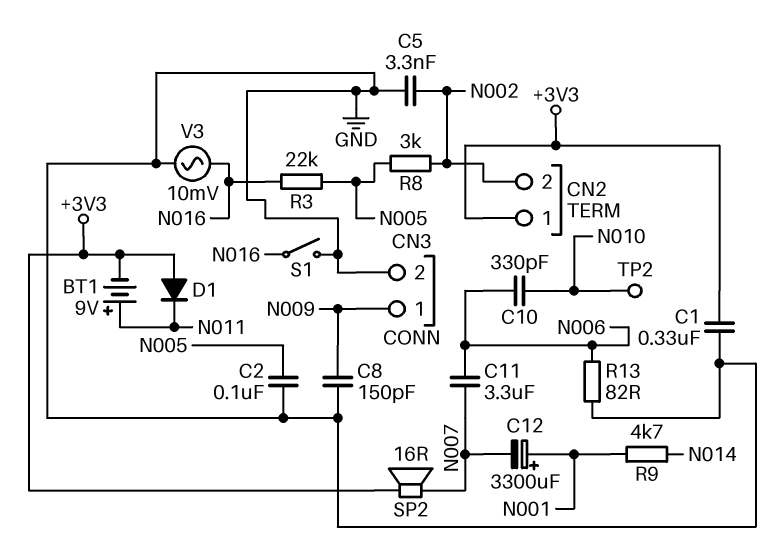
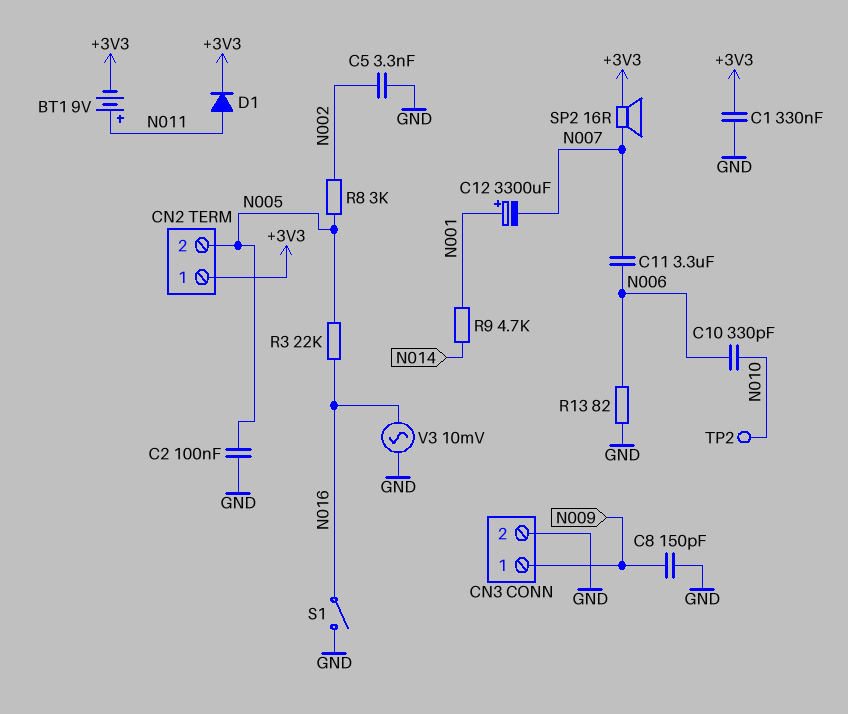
CN2 pin 2: N002 -> N005
D1: diode (A +3V3, K N011) -> diode (A N011, K +3V3)

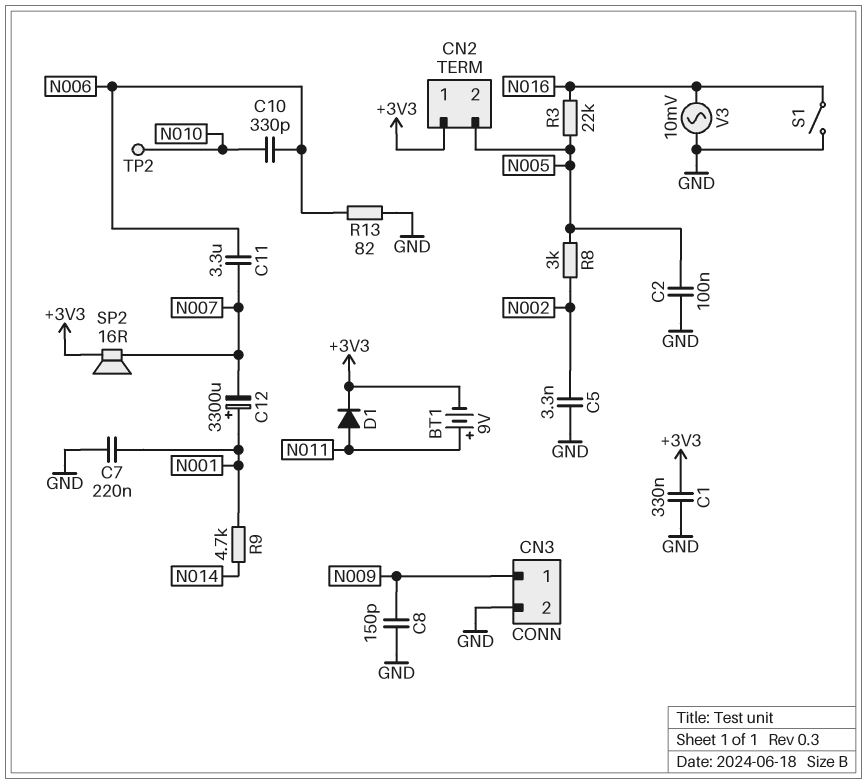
C7: none -> 220nF (GND, N001)

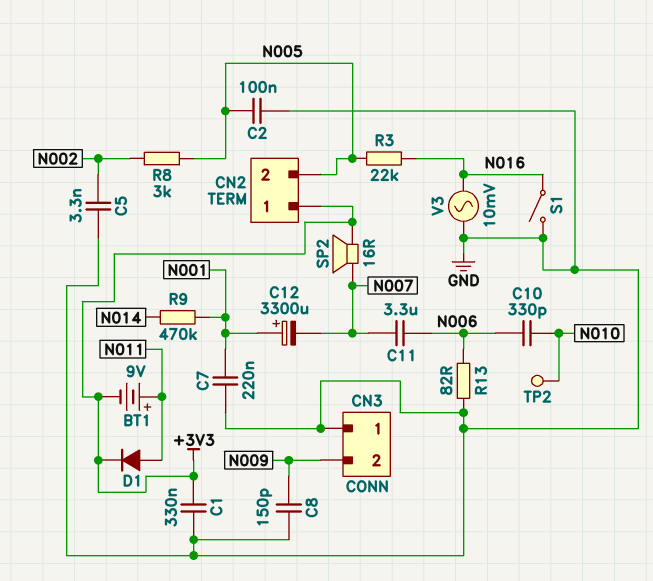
CN3 pin 1: N009 -> GND
CN3 pin 2: GND -> N009
R9: 4.7k (N001, N014) -> 470k (N001, N014)

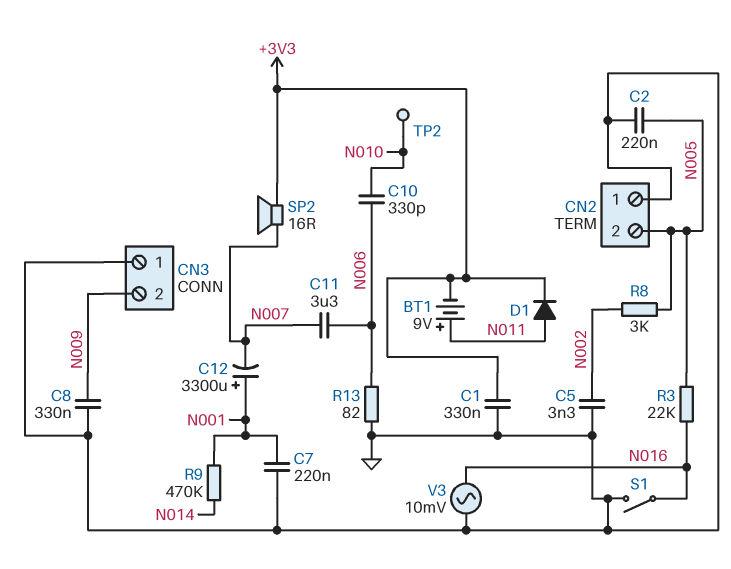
C2: 100nF (GND, N005) -> 220nF (GND, N005)
C8: 150pF (GND, N009) -> 330nF (GND, N009)
CN2 pin 1: +3V3 -> GND

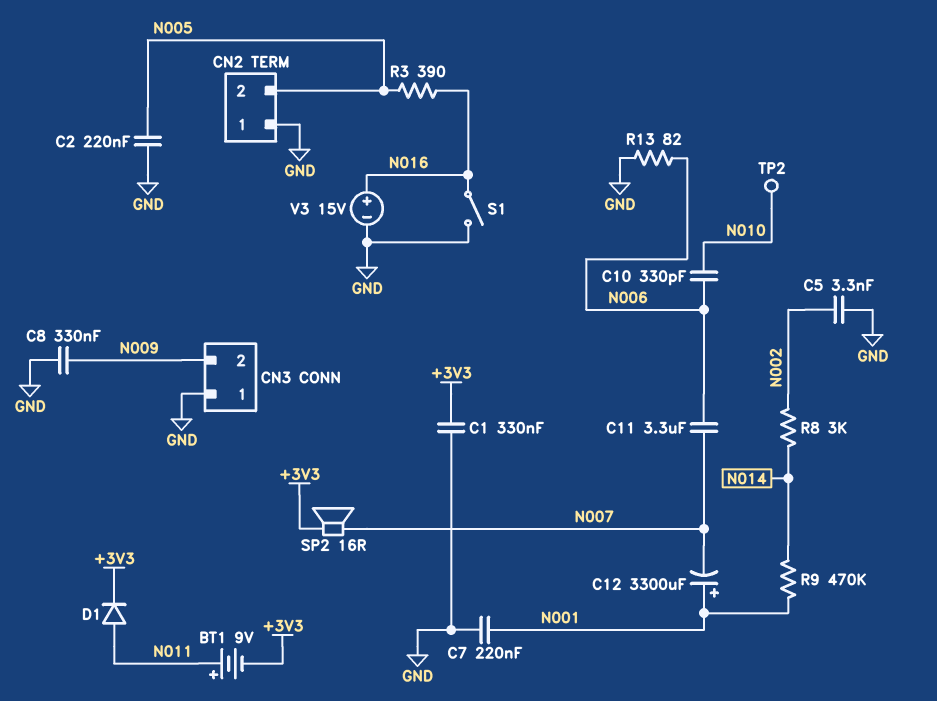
R3: 22k (N005, N016) -> 390 (N005, N016)
R8: 3k (N002, N005) -> 3k (N002, N014)
V3: AC 10mV (GND, N016) -> 15V (plus N016, minus GND)

